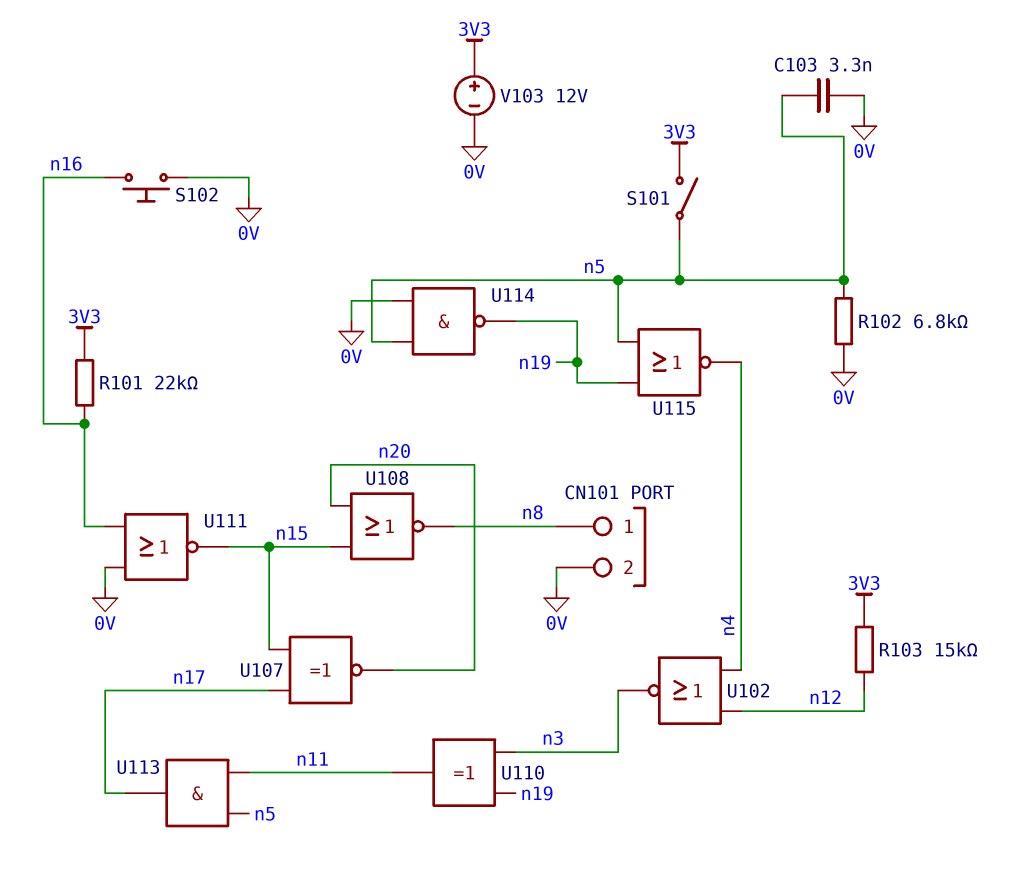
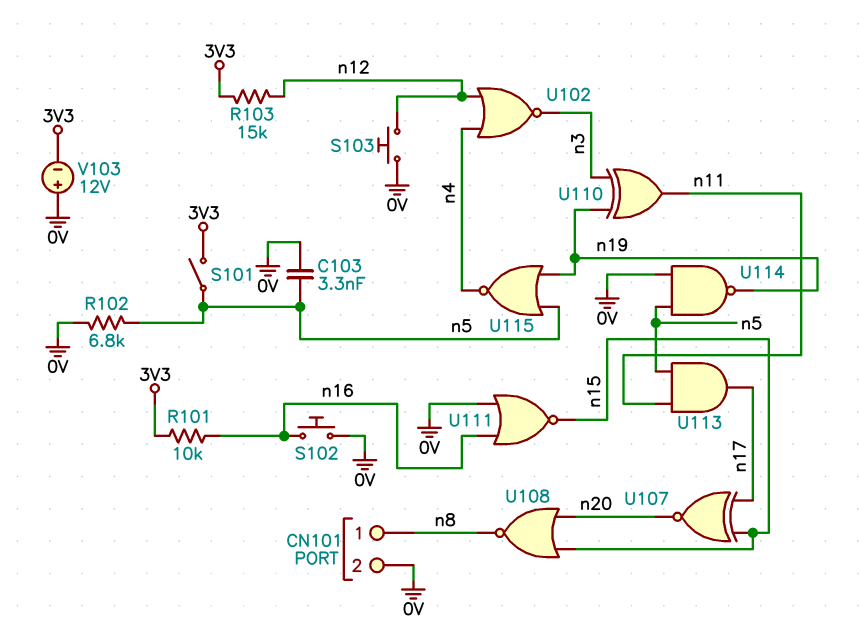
R101: 22k (3V3, n16) -> 10k (3V3, n16)
S103: none -> button (0V, n12)
V103: 12V (plus 3V3, minus 0V) -> 12V (plus 0V, minus 3V3)

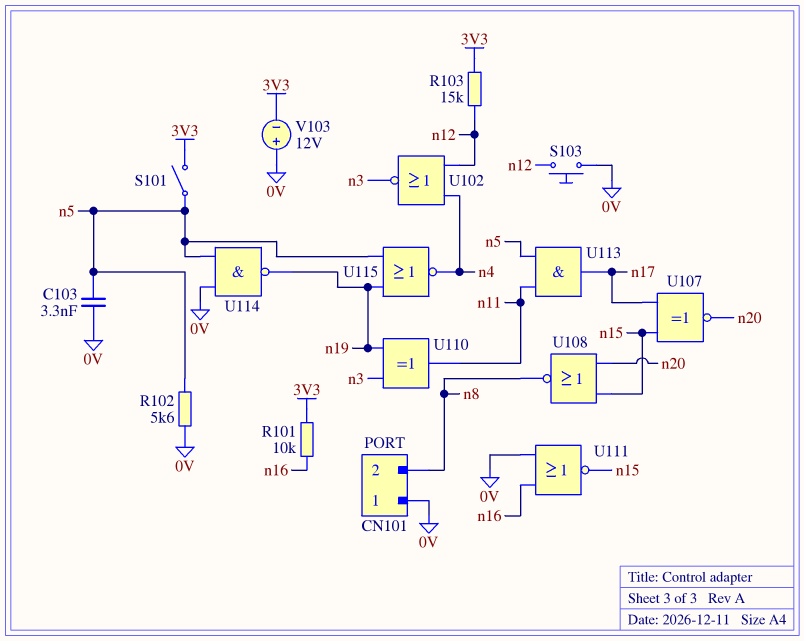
CN101 pin 1: n8 -> 0V
CN101 pin 2: 0V -> n8
R102: 6.8k (0V, n5) -> 5.6k (0V, n5)
S102: button (0V, n16) -> none

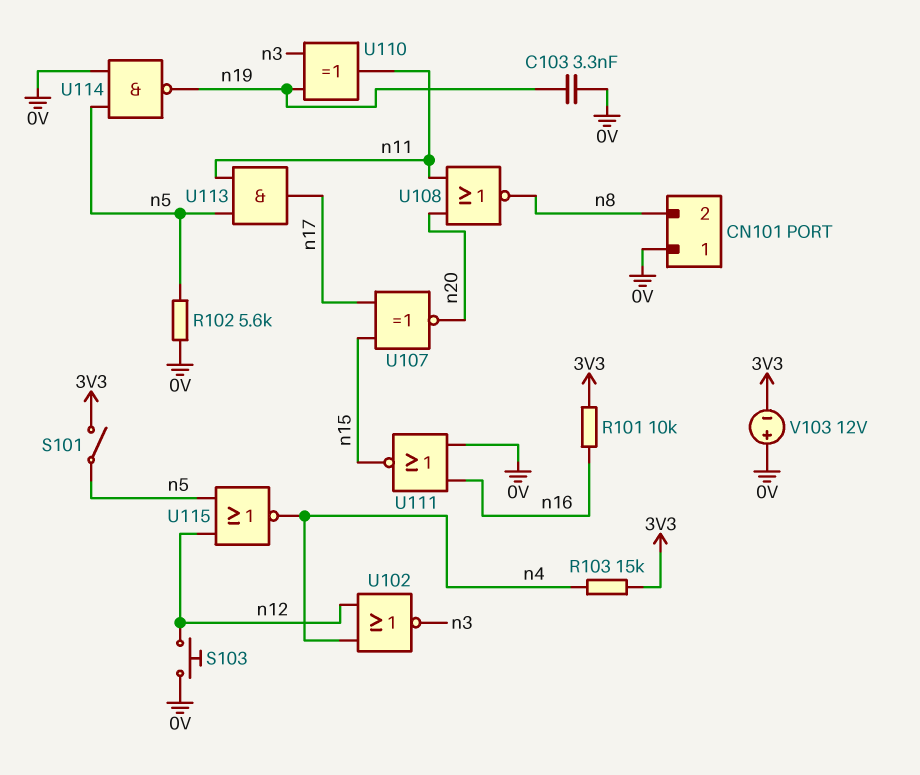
C103: 3.3nF (0V, n5) -> 3.3nF (0V, n19)
R103: 15k (3V3, n12) -> 15k (3V3, n4)
U108: NOR (in n15, in n20, out n8) -> NOR (in n11, in n20, out n8)
U115: NOR (in n5, in n19, out n4) -> NOR (in n5, in n12, out n4)

